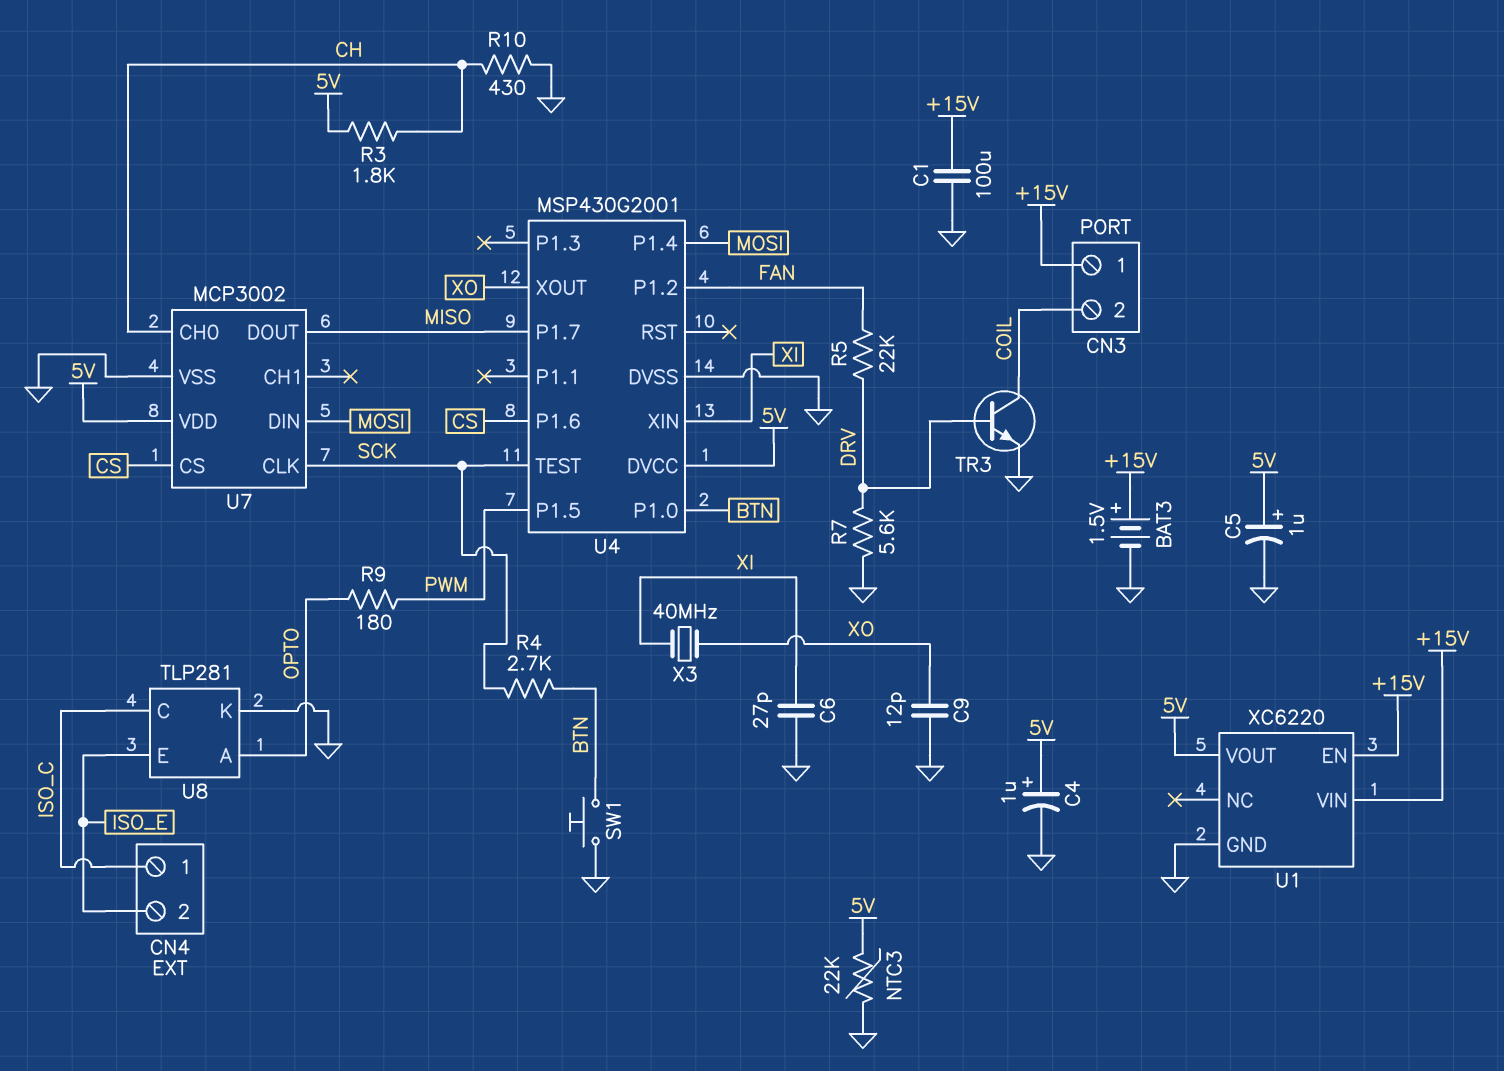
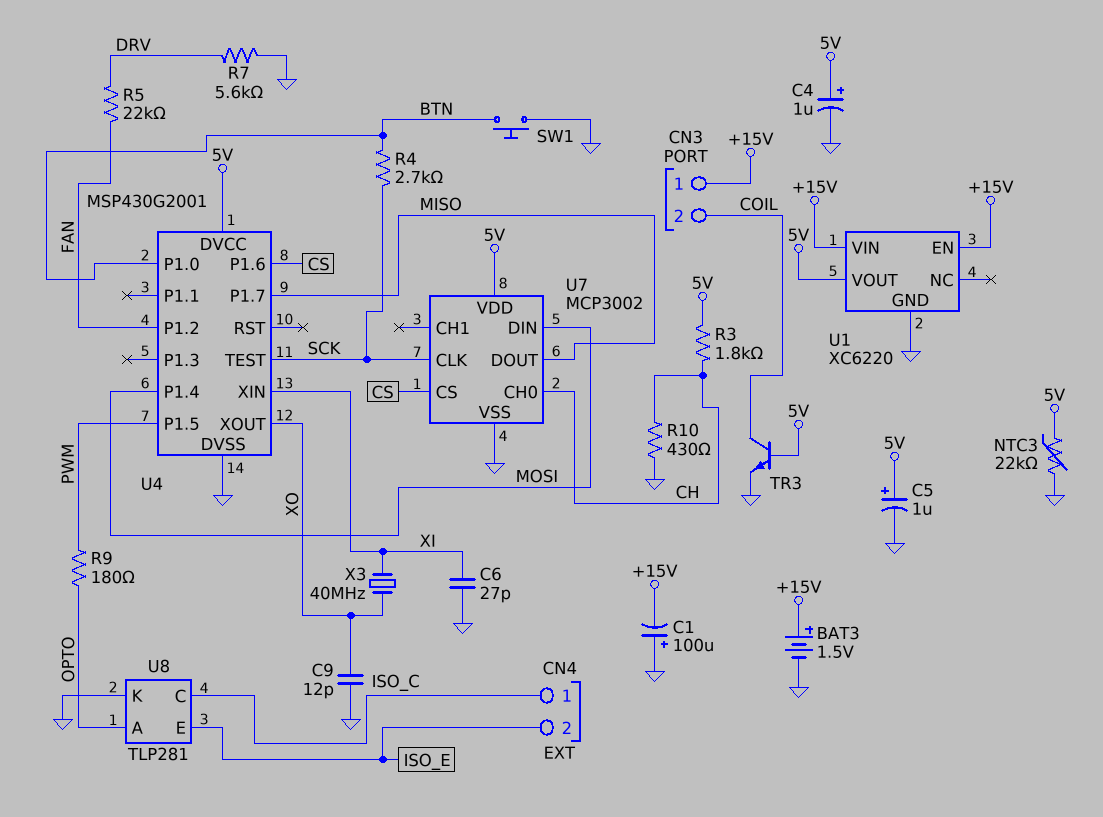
C1: 100uF (+15V, GND) -> 100uF (plus GND, minus +15V)
TR3: NPN (B DRV, C COIL, E GND) -> NPN (B 5V, C COIL, E GND)

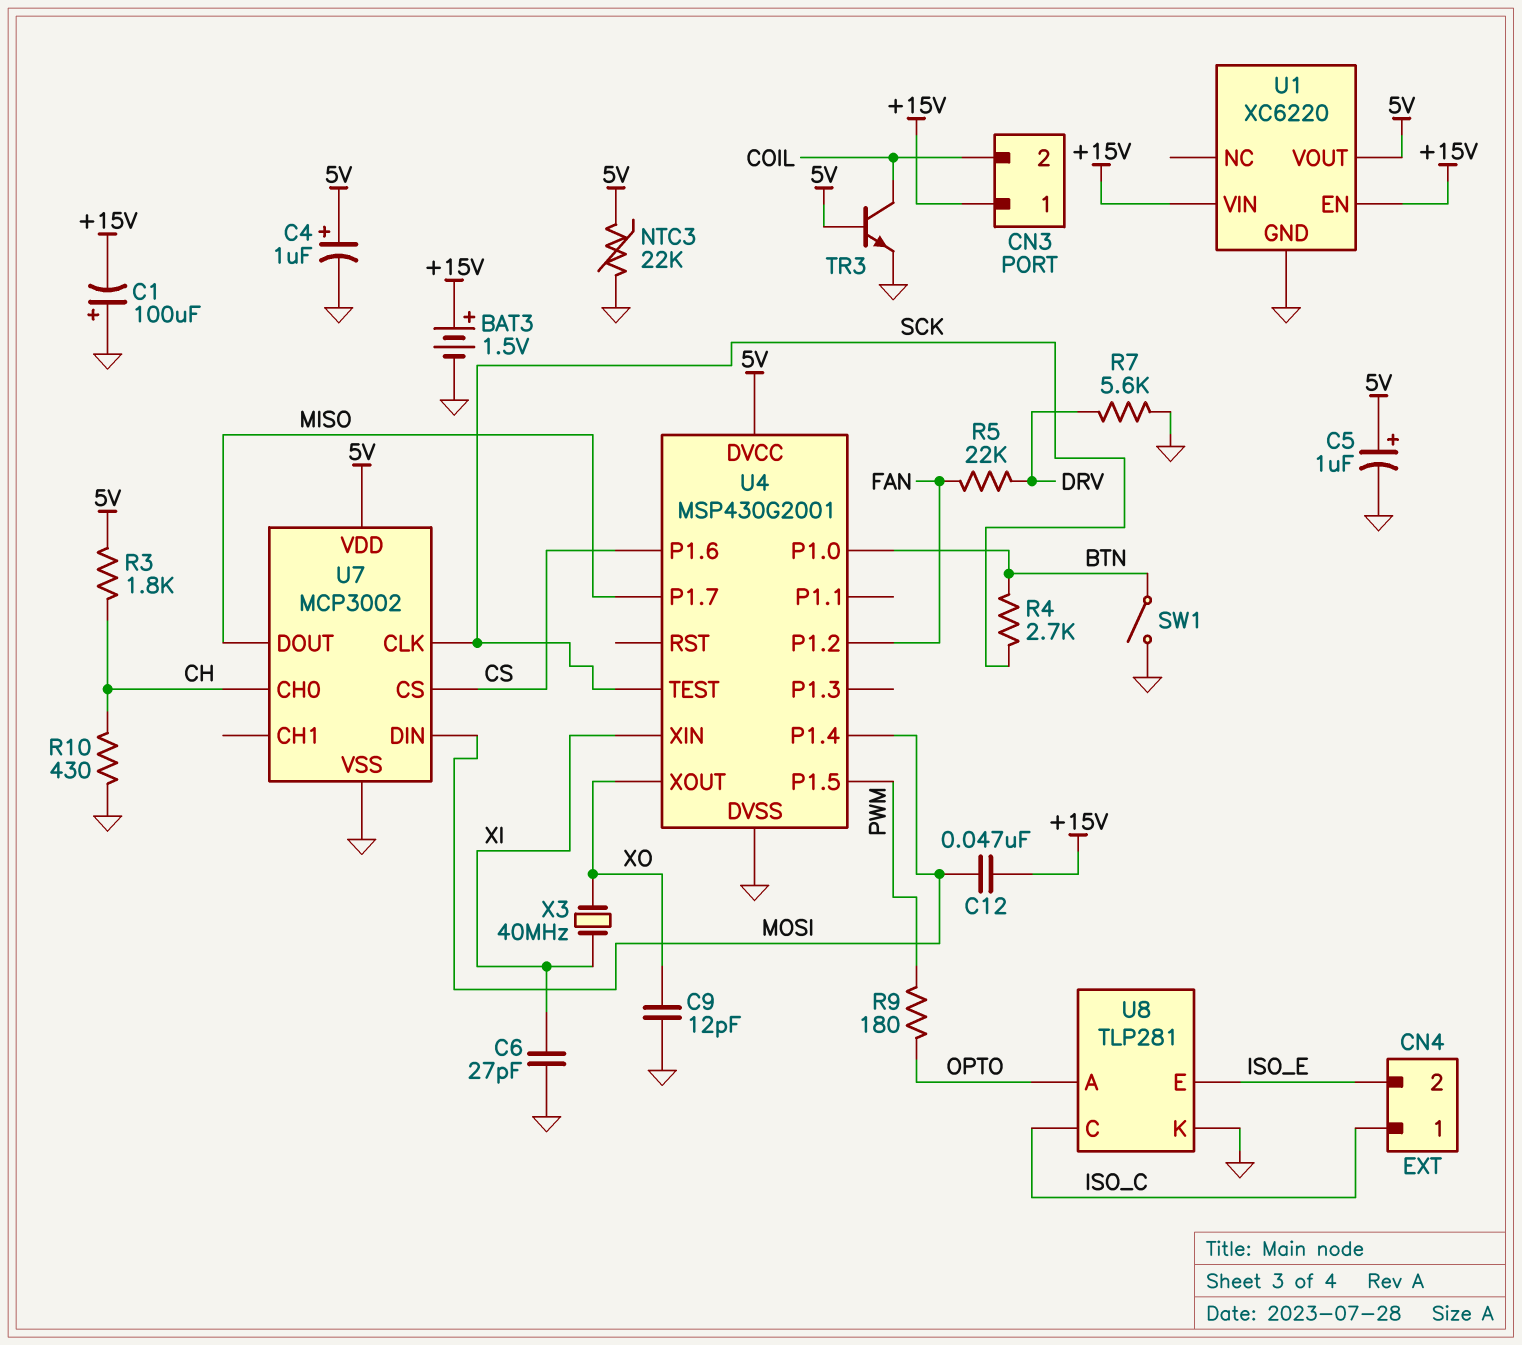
C12: none -> 47nF (+15V, MOSI)
SW1: button (BTN, GND) -> switch (BTN, GND)

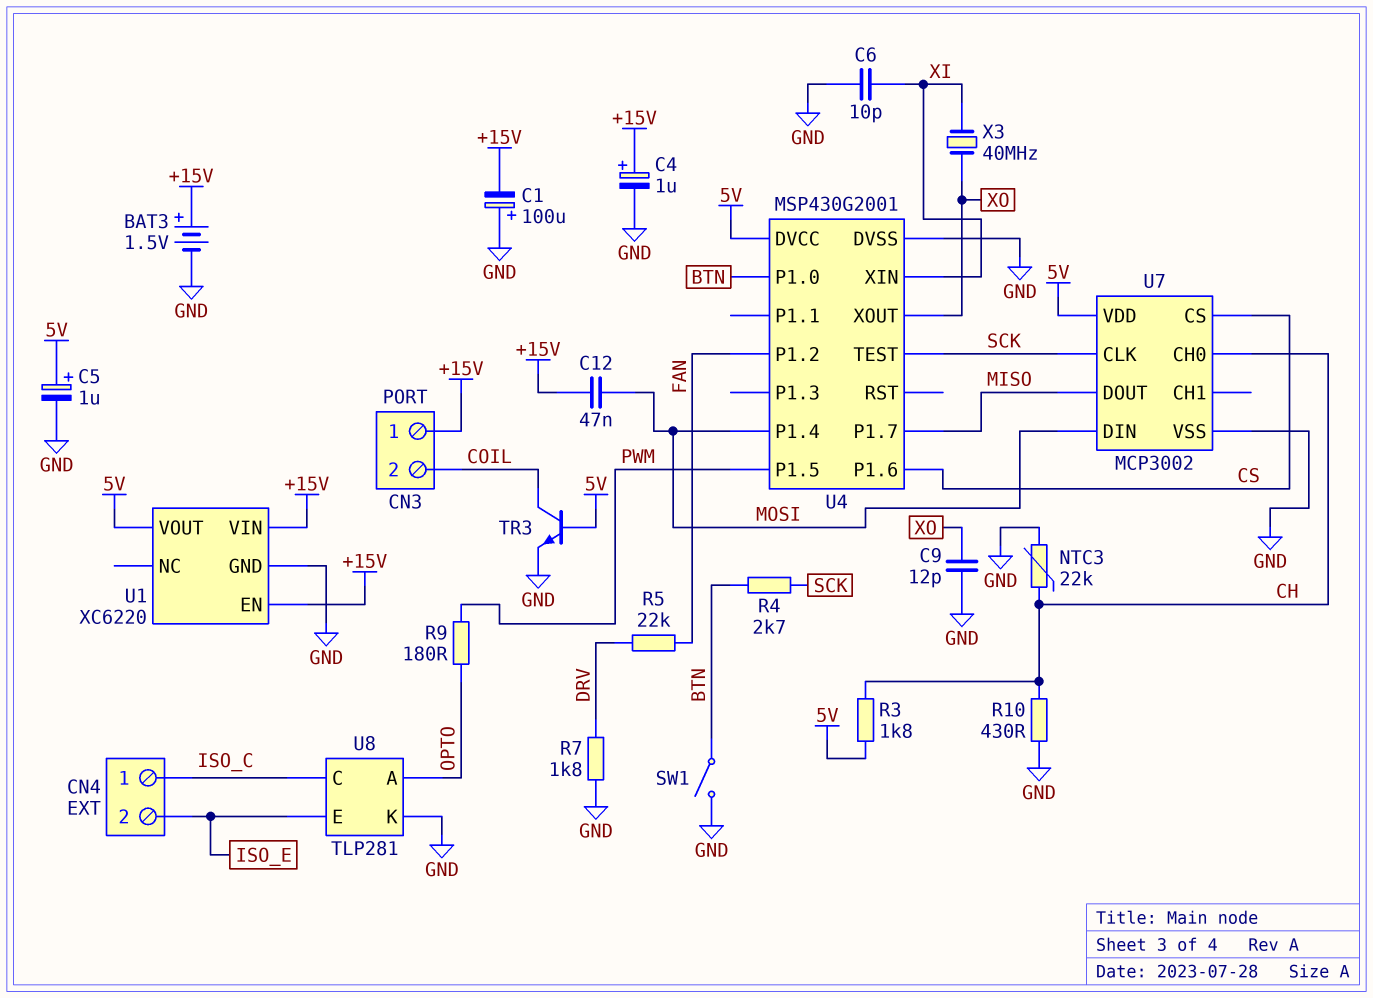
C4: 1uF (plus 5V, minus GND) -> 1uF (plus +15V, minus GND)
C6: 27pF (GND, XI) -> 10pF (GND, XI)
NTC3: 22k (5V, GND) -> 22k (CH, GND)
R7: 5.6k (DRV, GND) -> 1.8k (DRV, GND)

